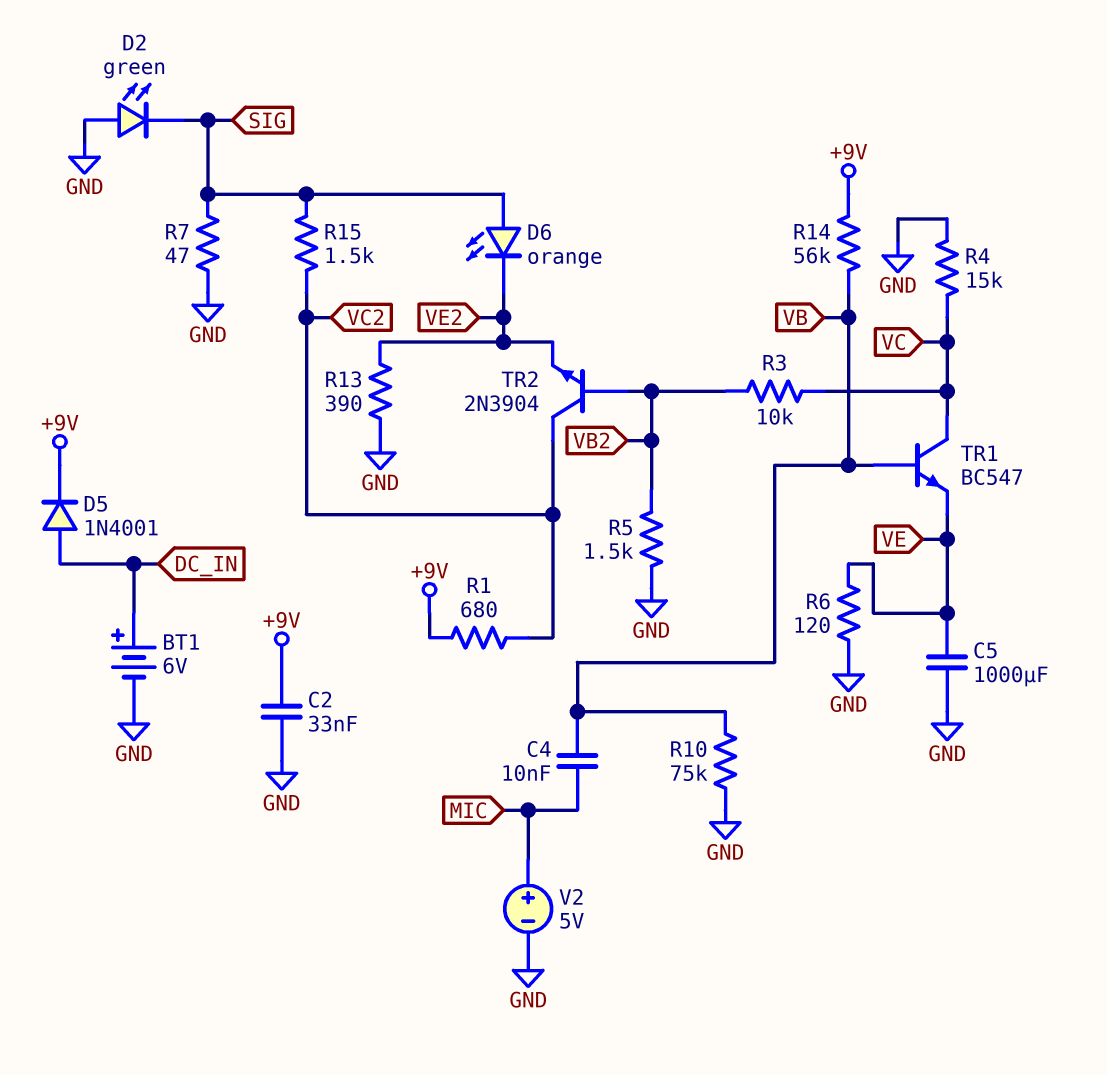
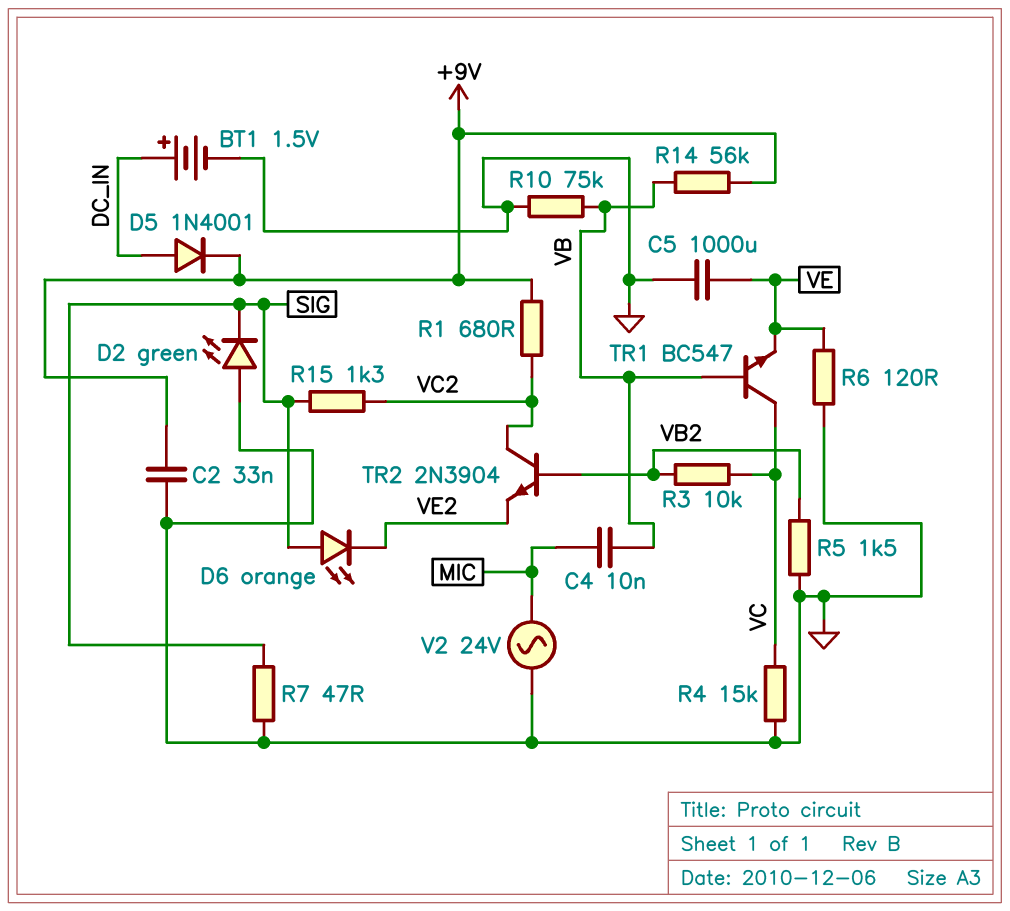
BT1: 6V (plus DC_IN, minus GND) -> 1.5V (plus DC_IN, minus GND)
R13: 390 (GND, VE2) -> none
R15: 1.5k (SIG, VC2) -> 1.3k (SIG, VC2)
V2: 5V (plus MIC, minus GND) -> AC 24V (GND, MIC)

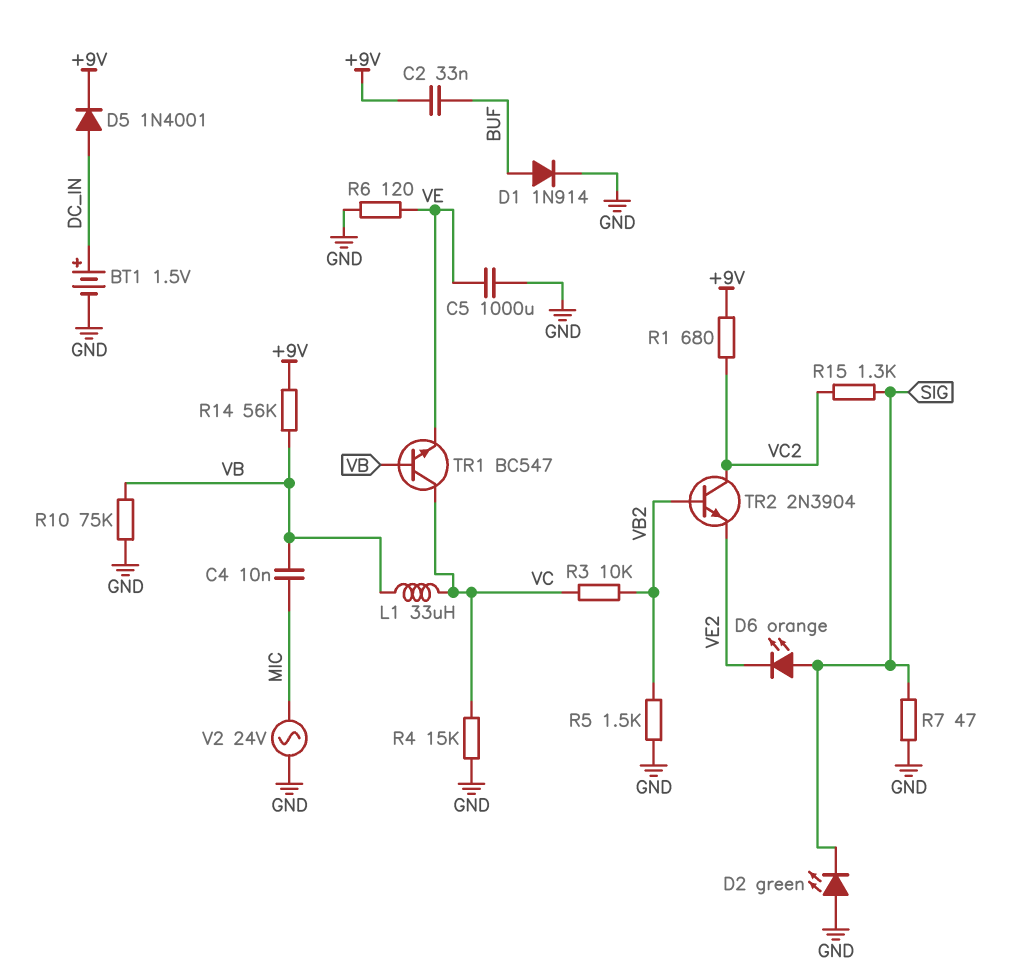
C2: 33nF (+9V, GND) -> 33nF (+9V, BUF)
D1: none -> diode 1N914 (A BUF, K GND)
L1: none -> 33uH (VB, VC)

